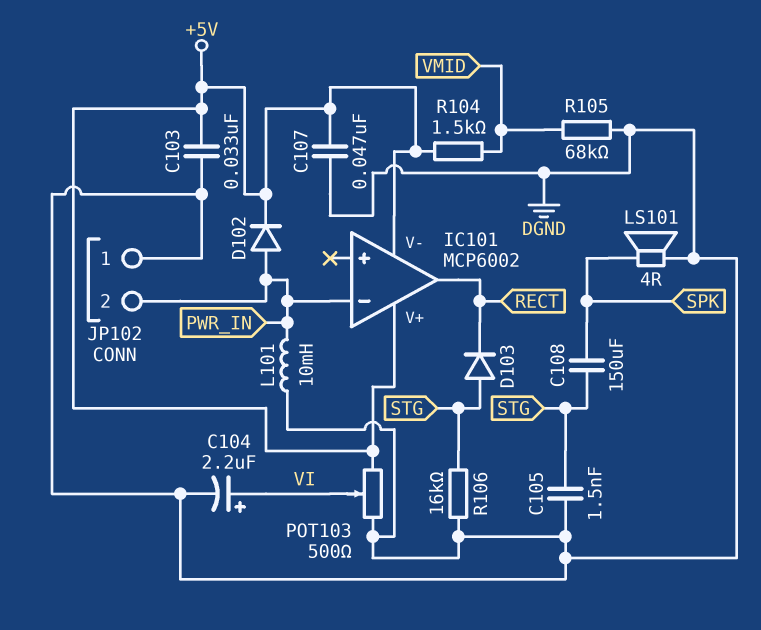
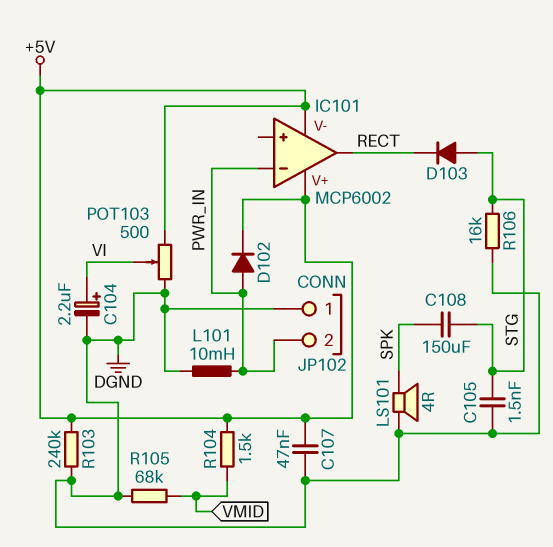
C103: 33nF (+5V, DGND) -> none
R103: none -> 240k (+5V, DGND)

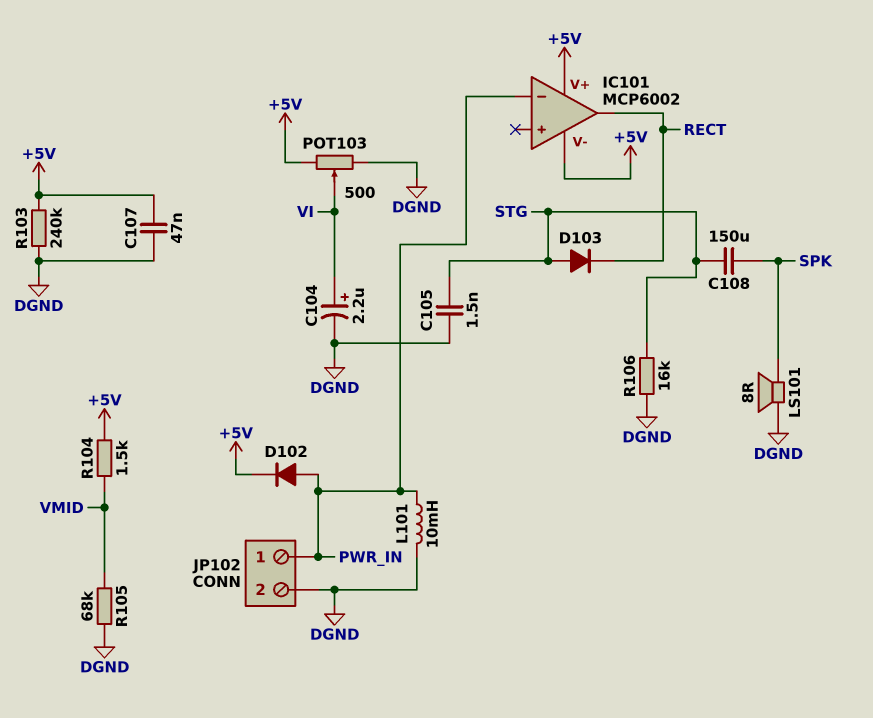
JP102 pin 1: DGND -> PWR_IN
JP102 pin 2: PWR_IN -> DGND
LS101: speaker 4R (DGND, SPK) -> speaker 8R (DGND, SPK)

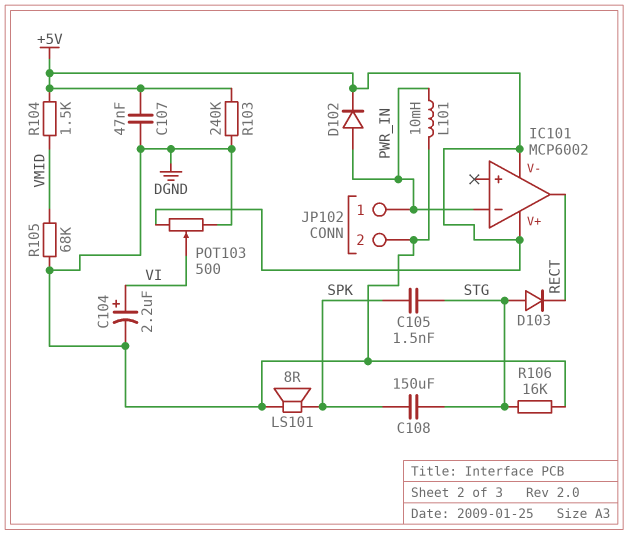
C105: 1.5nF (DGND, STG) -> 1.5nF (SPK, STG)

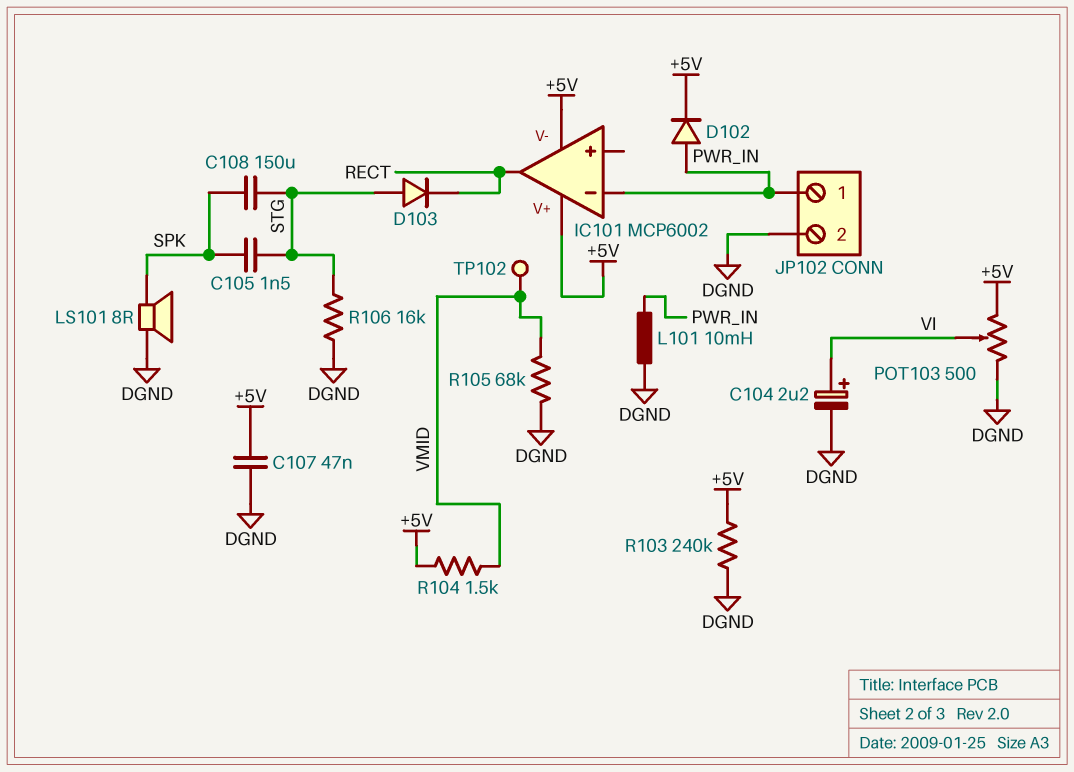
TP102: none -> test point (VMID)

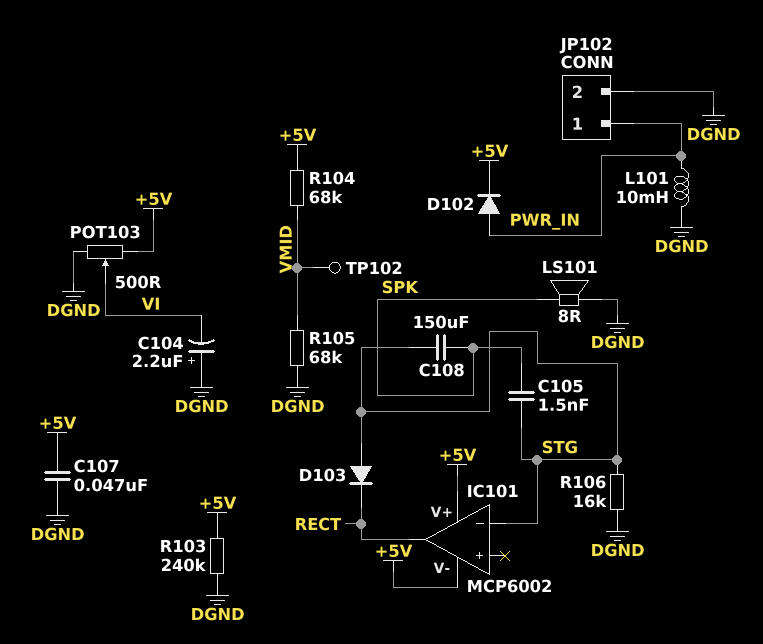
C104: 2.2uF (plus VI, minus DGND) -> 2.2uF (plus DGND, minus VI)
IC101 pin in-: PWR_IN -> STG
R104: 1.5k (+5V, VMID) -> 68k (+5V, VMID)

